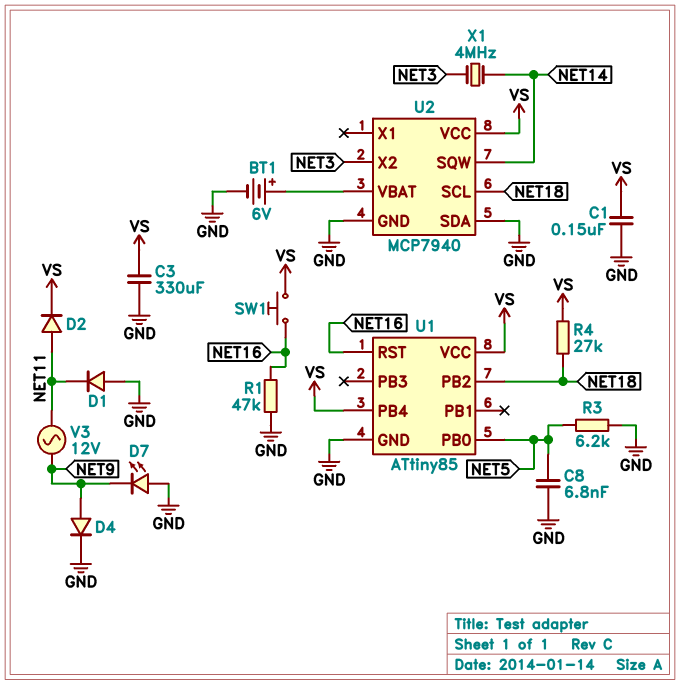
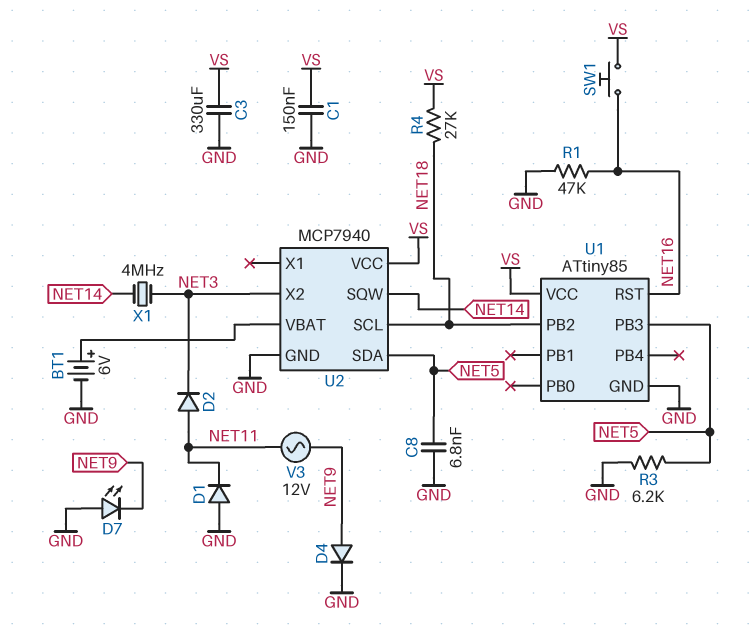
D2: diode (A NET11, K VS) -> diode (A NET11, K NET3)
U1 pin PB0: NET5 -> none
U1 pin PB3: none -> NET5
U1 pin PB4: VS -> none
U2 pin SDA: GND -> NET5

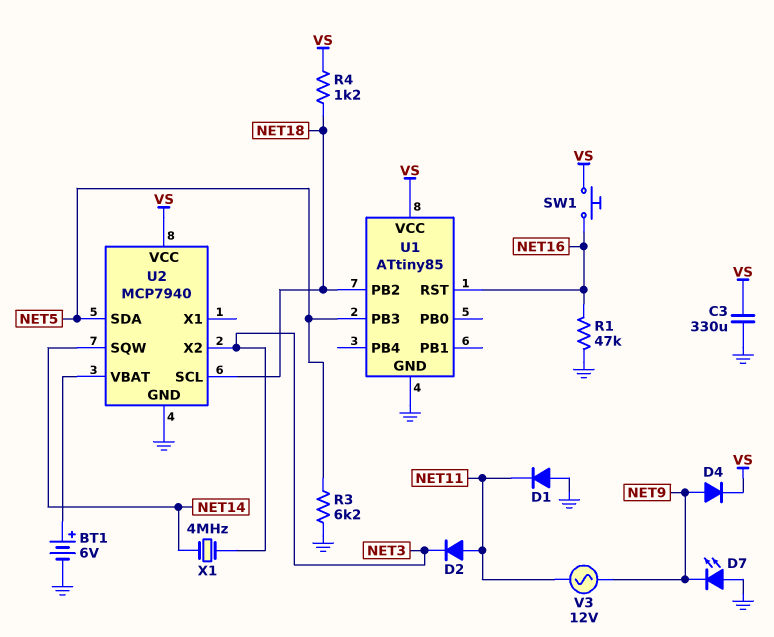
C1: 150nF (GND, VS) -> none
C8: 6.8nF (GND, NET5) -> none
D4: diode (A NET9, K GND) -> diode (A NET9, K VS)
R4: 27k (NET18, VS) -> 1.2k (NET18, VS)

